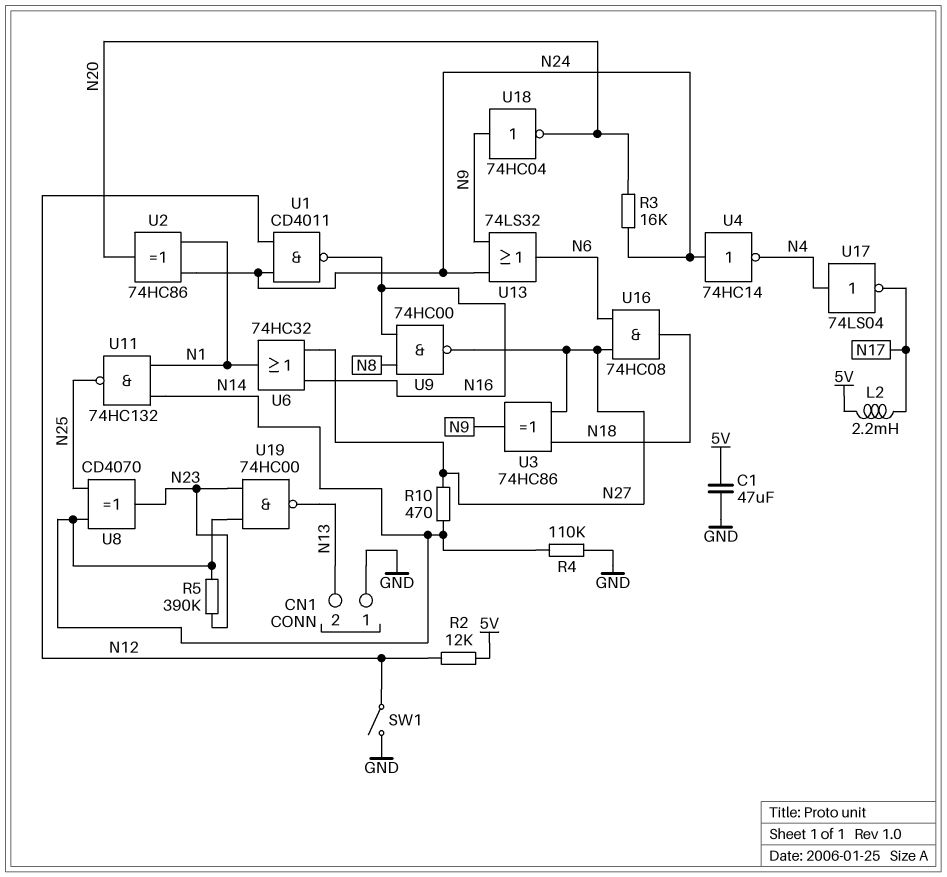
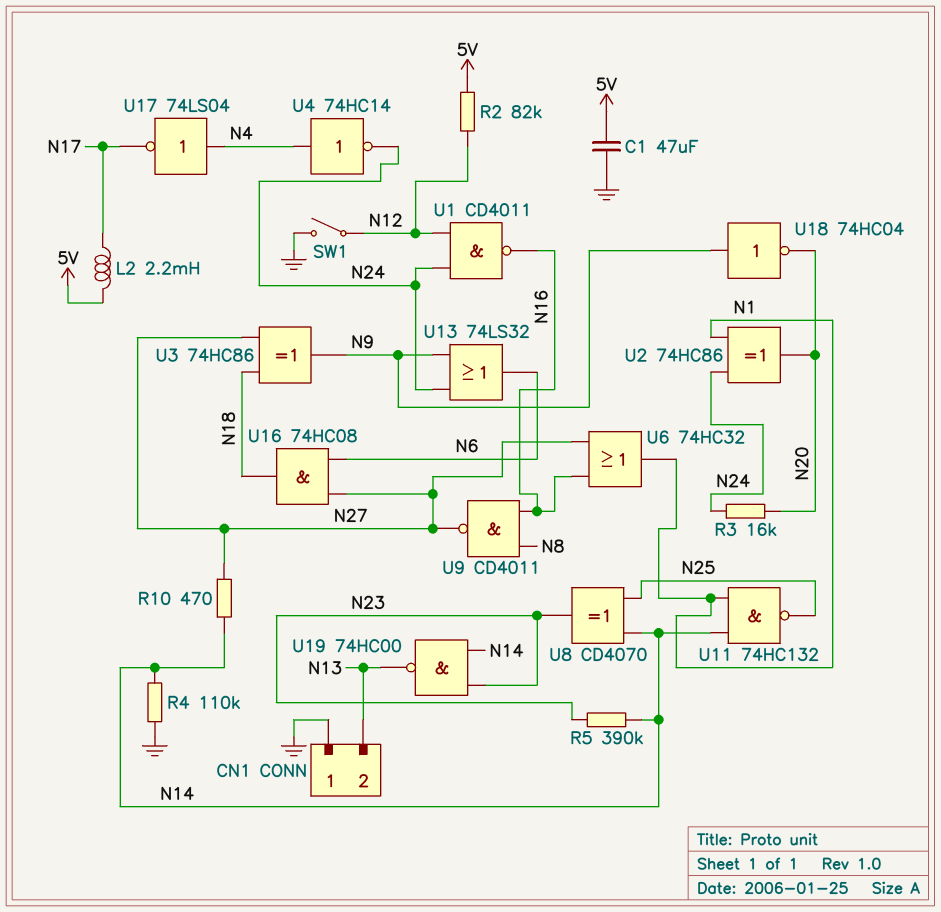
R2: 12k (5V, N12) -> 82k (5V, N12)
U4: NOT 74HC14 (in N24, out N4) -> NOT 74HC14 (in N4, out N24)
U9: NAND 74HC00 (in N8, in N16, out N27) -> NAND CD4011 (in N8, in N16, out N27)

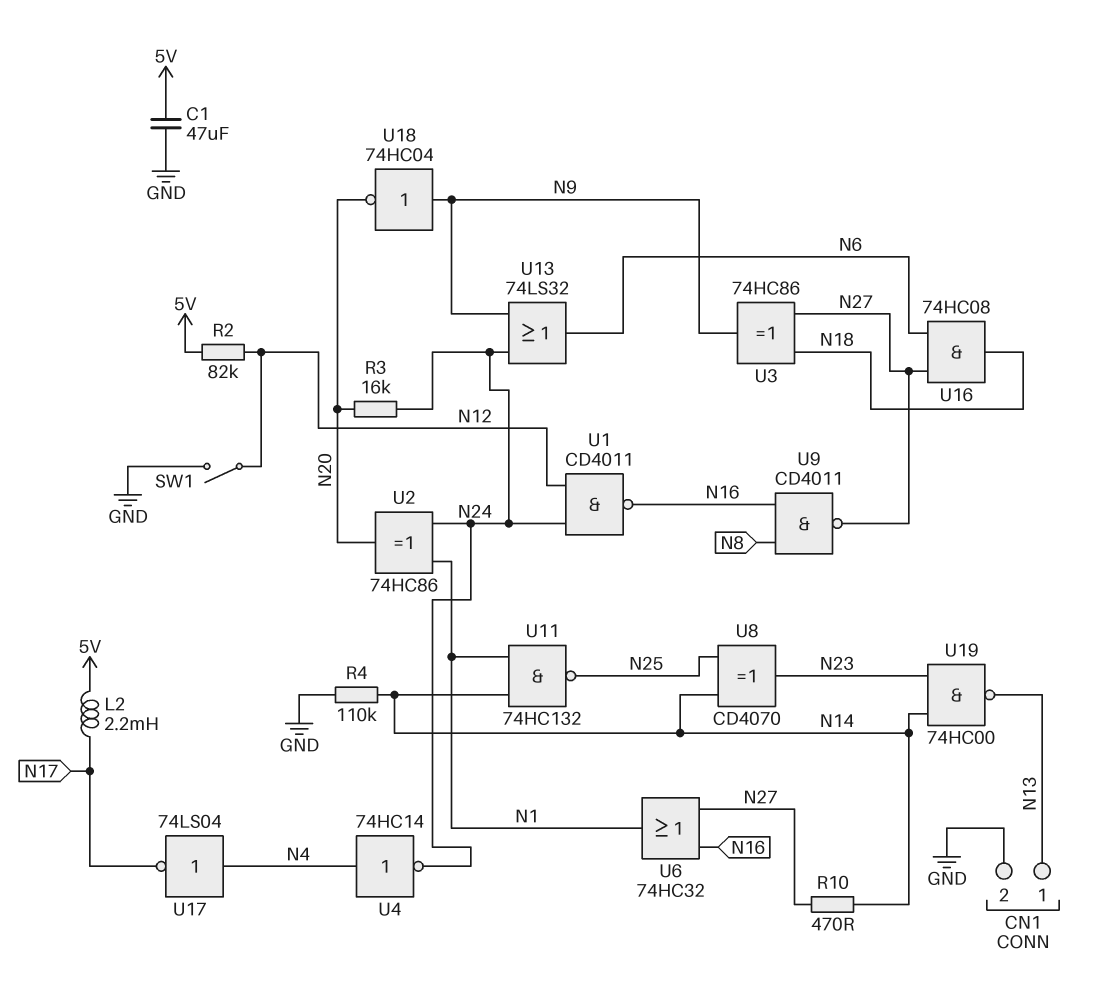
CN1 pin 1: GND -> N13
CN1 pin 2: N13 -> GND
R5: 390k (N14, N23) -> none

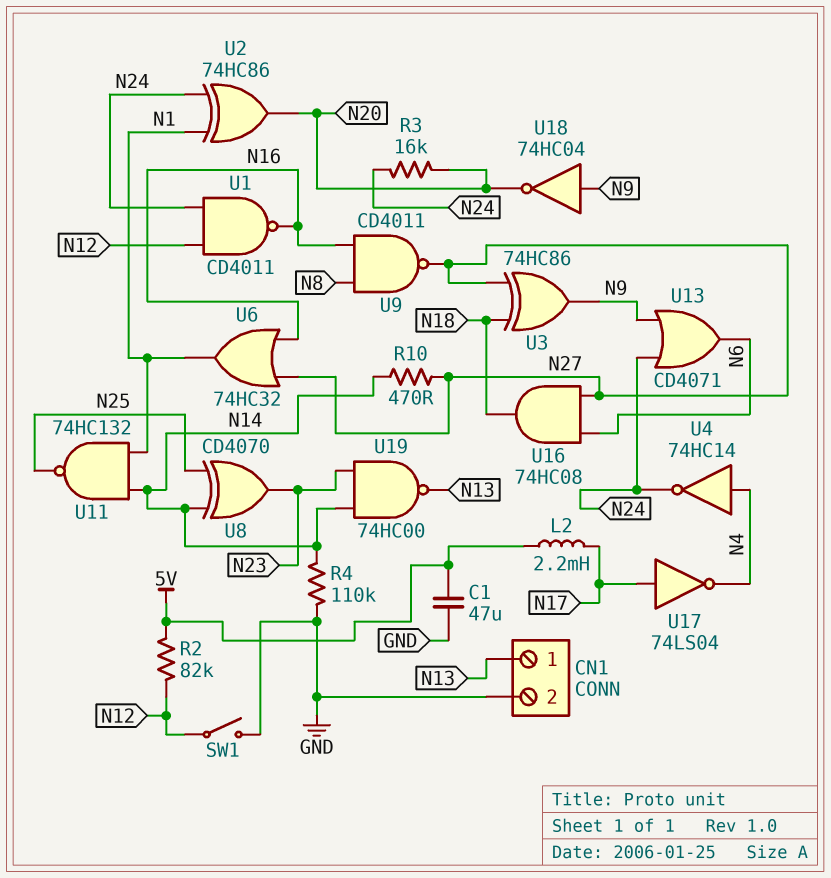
U13: OR 74LS32 (in N9, in N24, out N6) -> OR CD4071 (in N9, in N24, out N6)
U17: NOT 74LS04 (in N4, out N17) -> NOT 74LS04 (in N17, out N4)

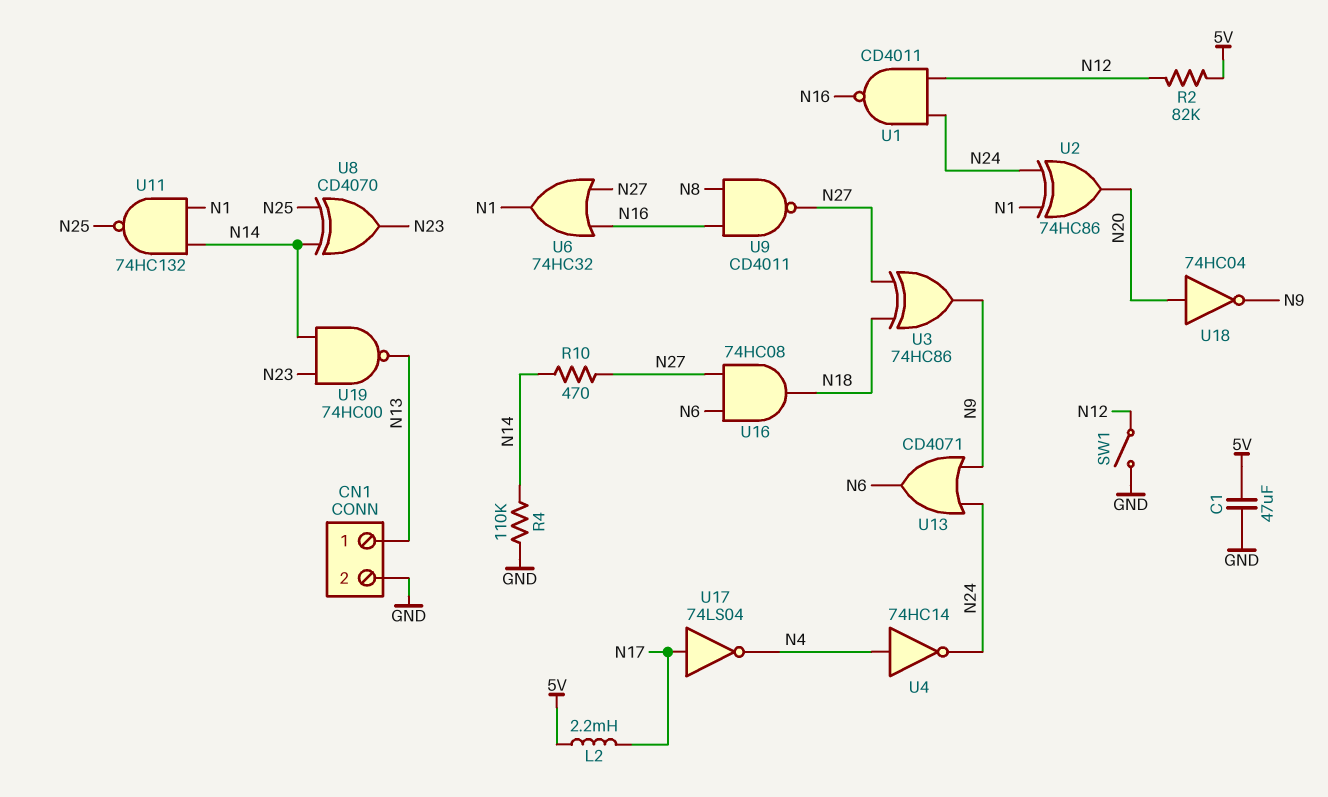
R3: 16k (N20, N24) -> none
U18: NOT 74HC04 (in N9, out N20) -> NOT 74HC04 (in N20, out N9)

